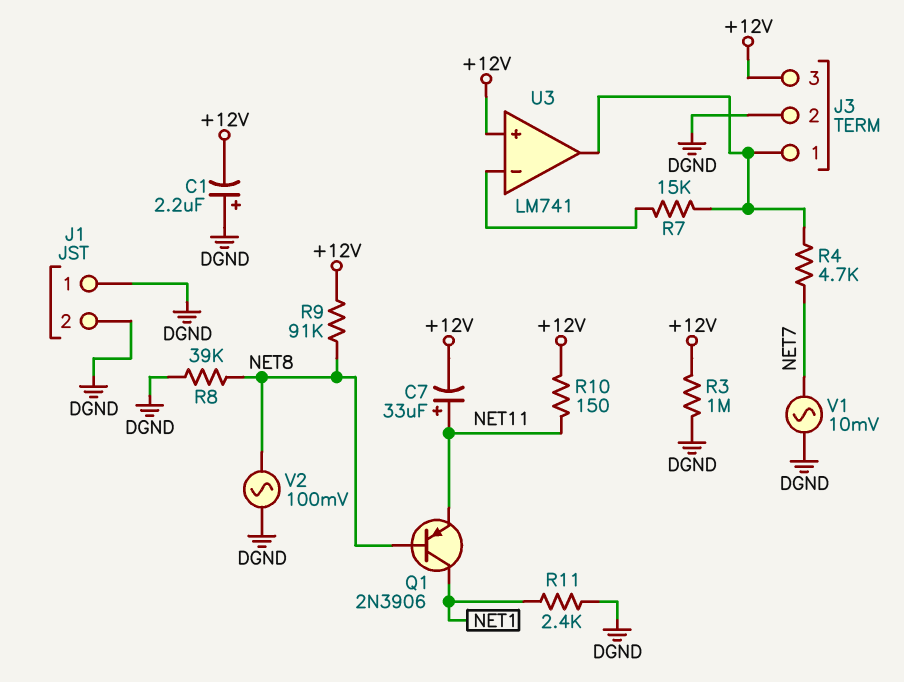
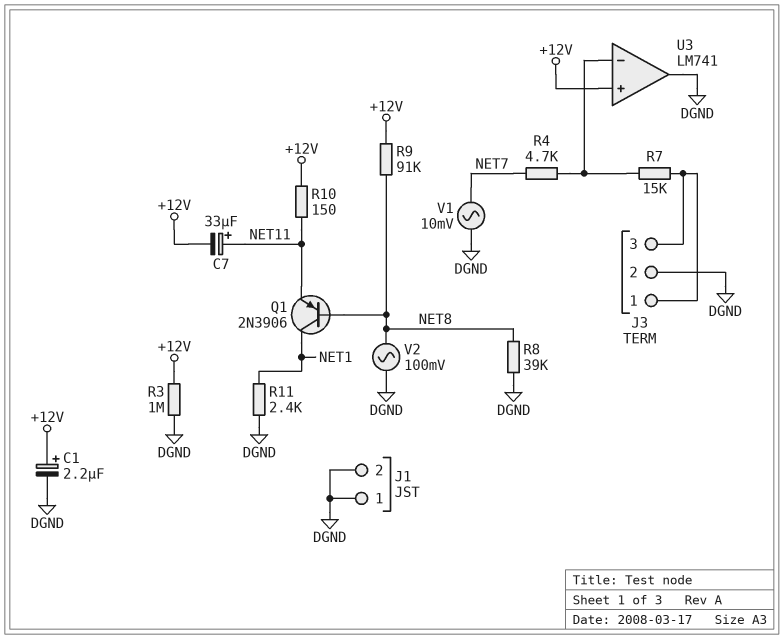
C1: 2.2uF (plus DGND, minus +12V) -> 2.2uF (plus +12V, minus DGND)
J3 pin 3: +12V -> J3/1
R4: 4.7k (J3/1, NET7) -> 4.7k (NET7, U3/in-)
U3 pin out: J3/1 -> DGND

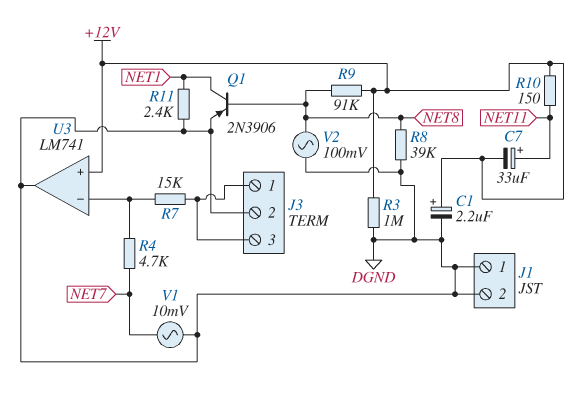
Q1: PNP 2N3906 (B NET8, C NET1, E NET11) -> PNP 2N3906 (B NET8, C NET1, E DGND)

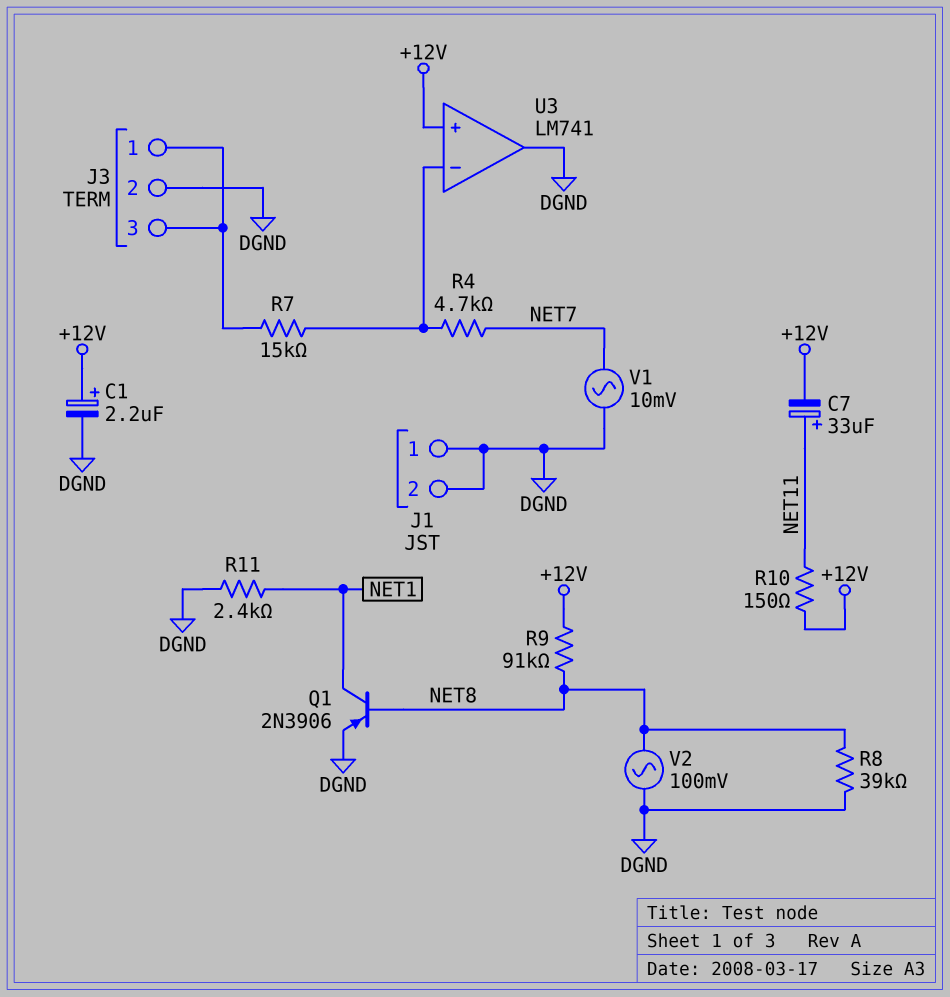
R3: 1M (+12V, DGND) -> none

